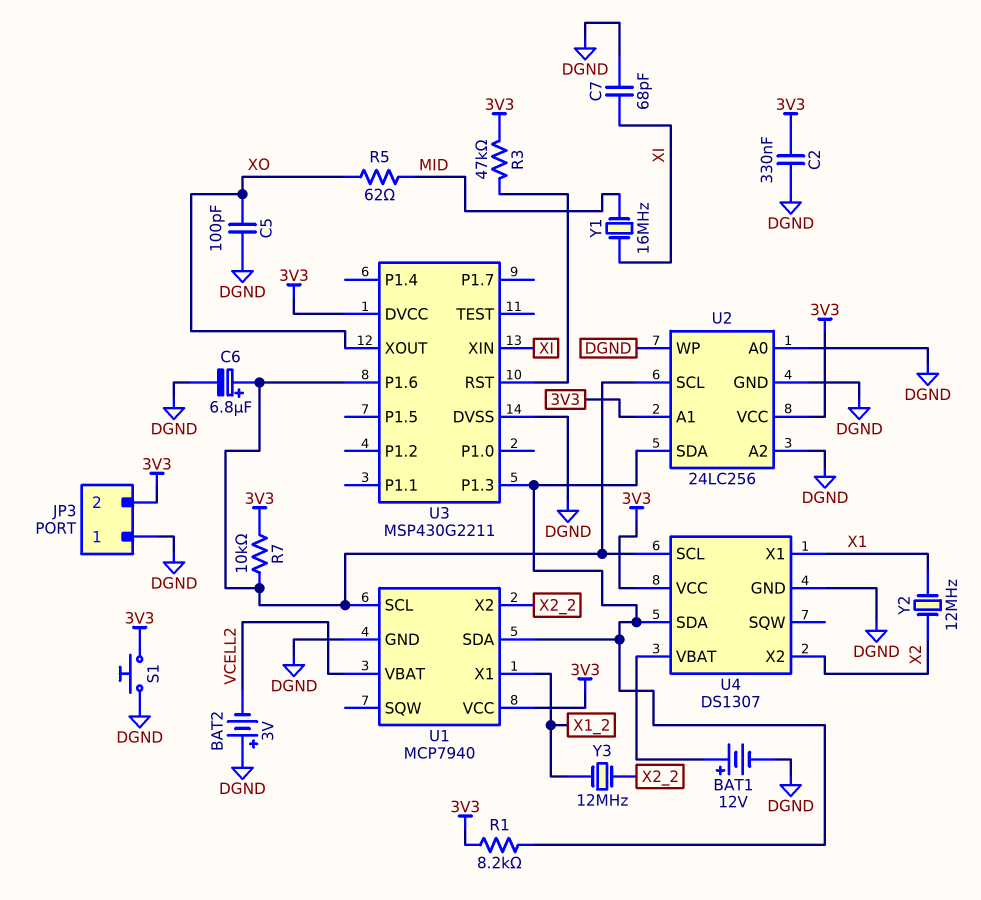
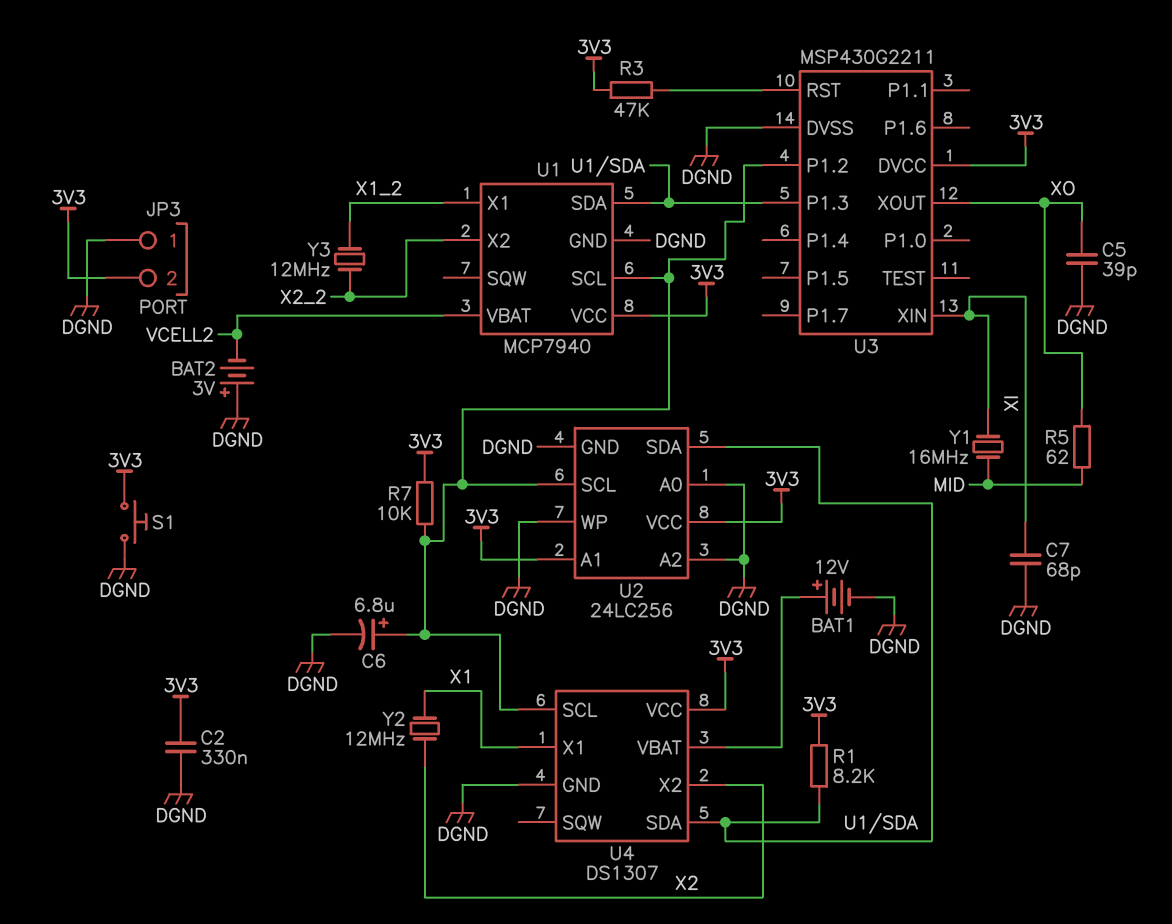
C5: 100pF (DGND, XO) -> 39pF (DGND, XO)
U3 pin P1.2: none -> U1/SCL
U3 pin P1.6: U1/SCL -> none

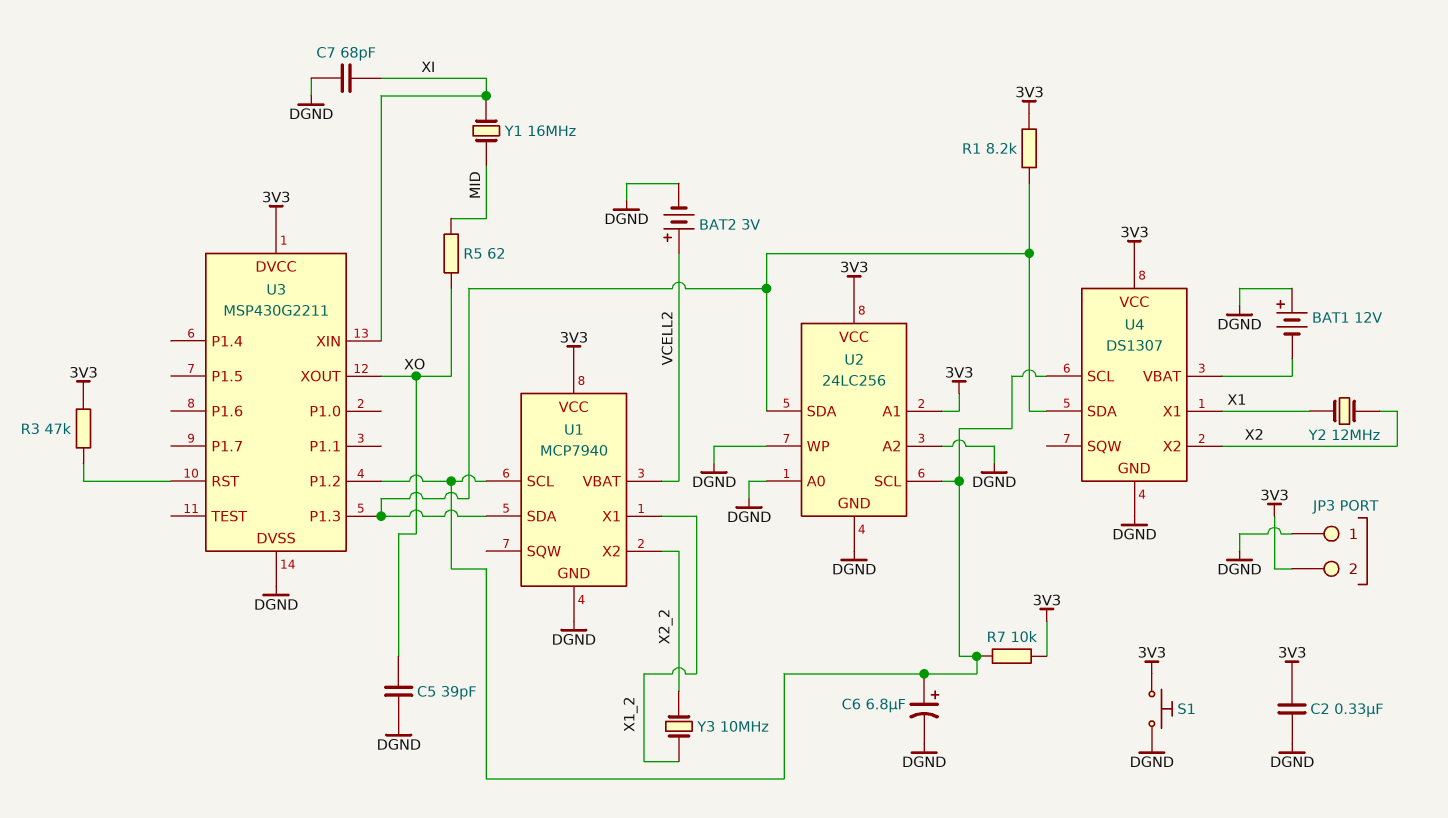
BAT1: 12V (plus U4/VBAT, minus DGND) -> 12V (plus DGND, minus U4/VBAT)
BAT2: 3V (plus DGND, minus VCELL2) -> 3V (plus VCELL2, minus DGND)
Y3: 12MHz (X1_2, X2_2) -> 10MHz (X1_2, X2_2)

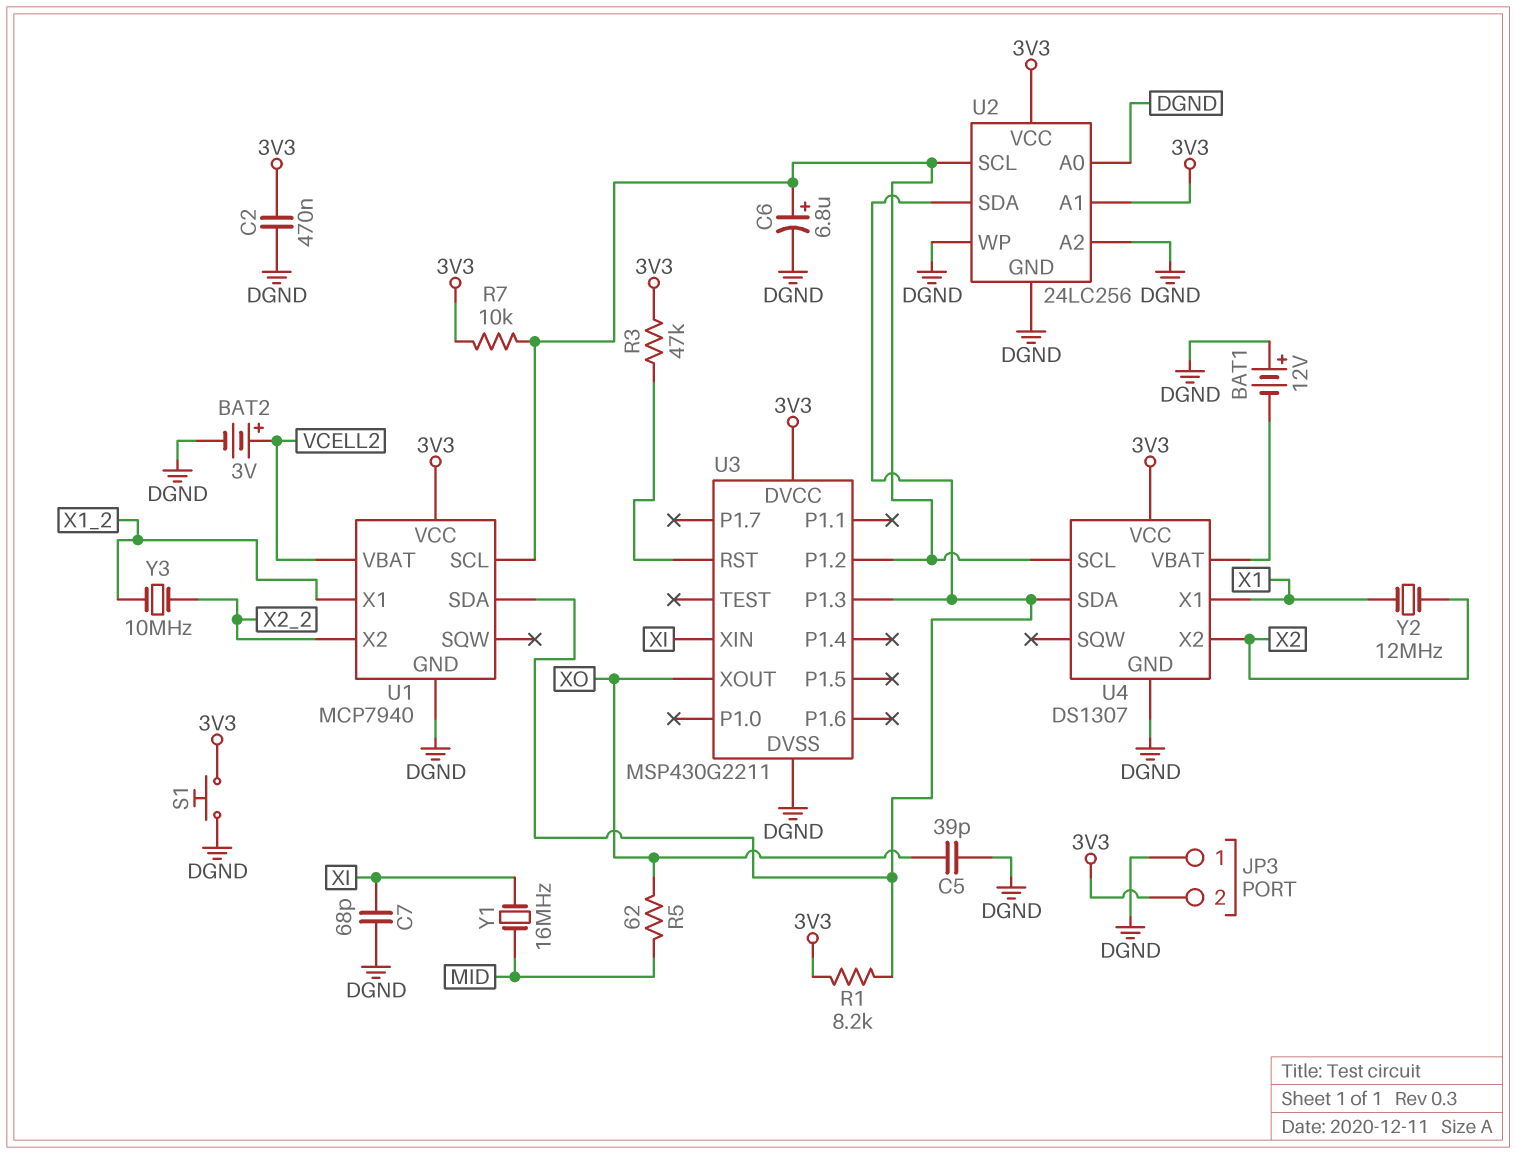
C2: 330nF (3V3, DGND) -> 470nF (3V3, DGND)

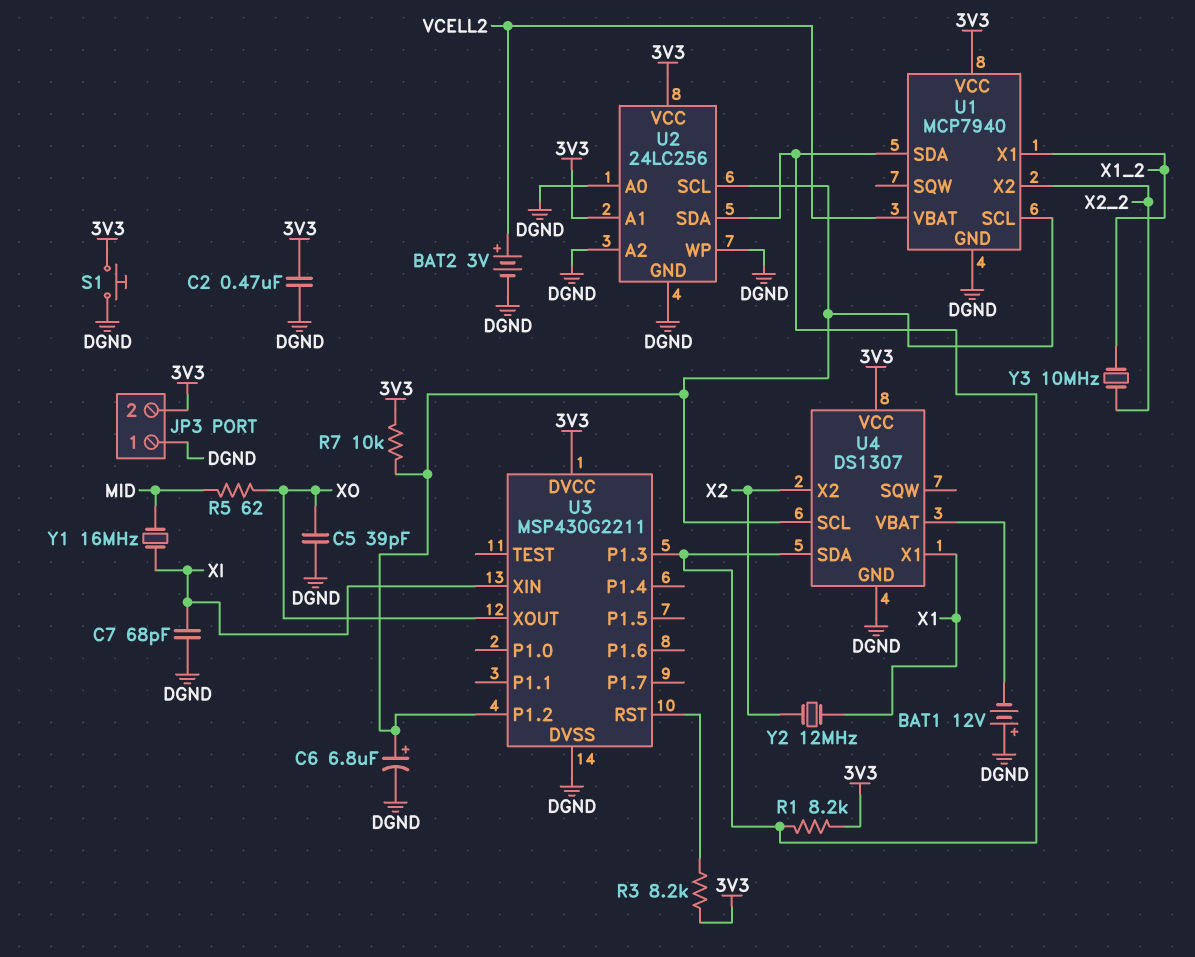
R3: 47k (3V3, U3/RST) -> 8.2k (3V3, U3/RST)

